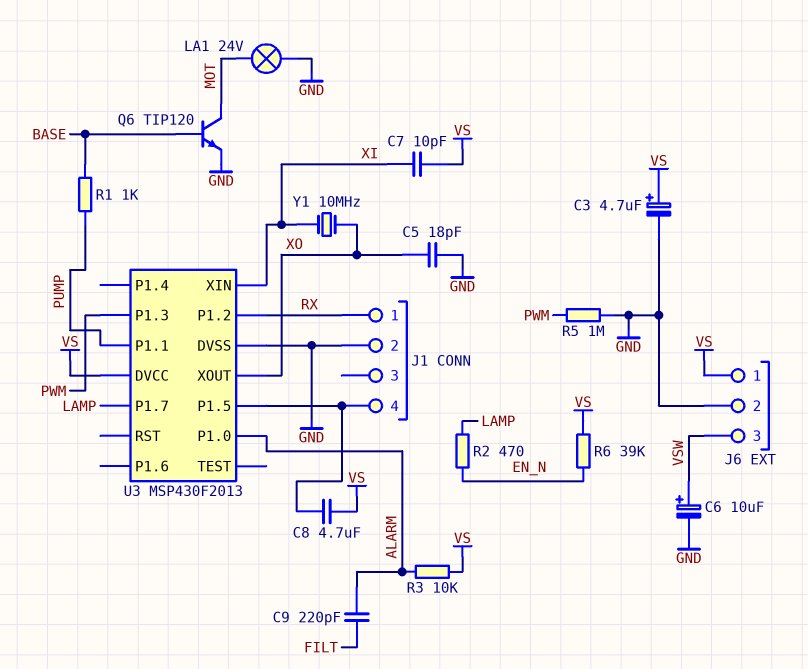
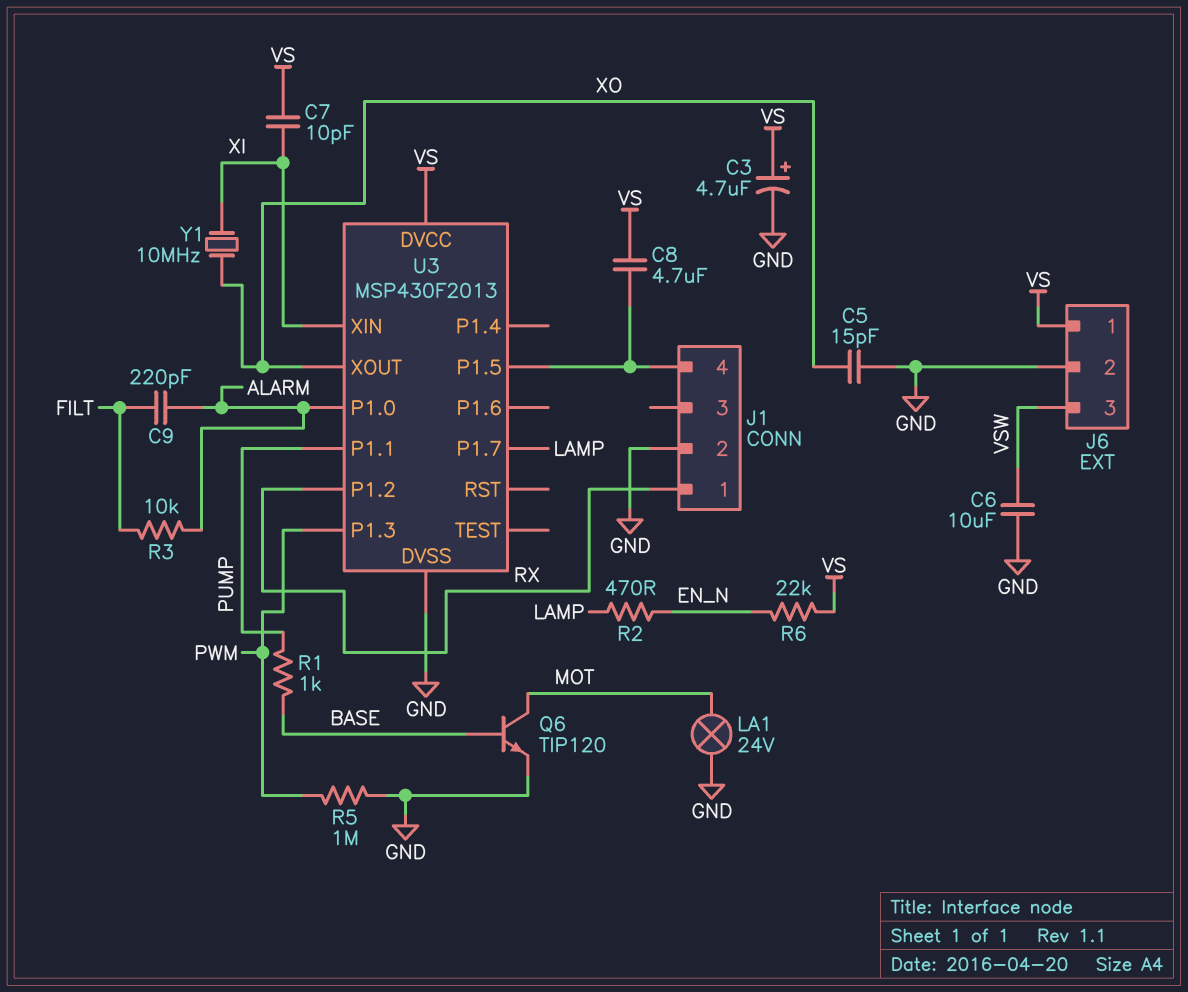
C5: 18pF (GND, XO) -> 15pF (GND, XO)
C6: 10uF (plus VSW, minus GND) -> 10uF (GND, VSW)
R3: 10k (ALARM, VS) -> 10k (ALARM, FILT)
R6: 39k (EN_N, VS) -> 22k (EN_N, VS)

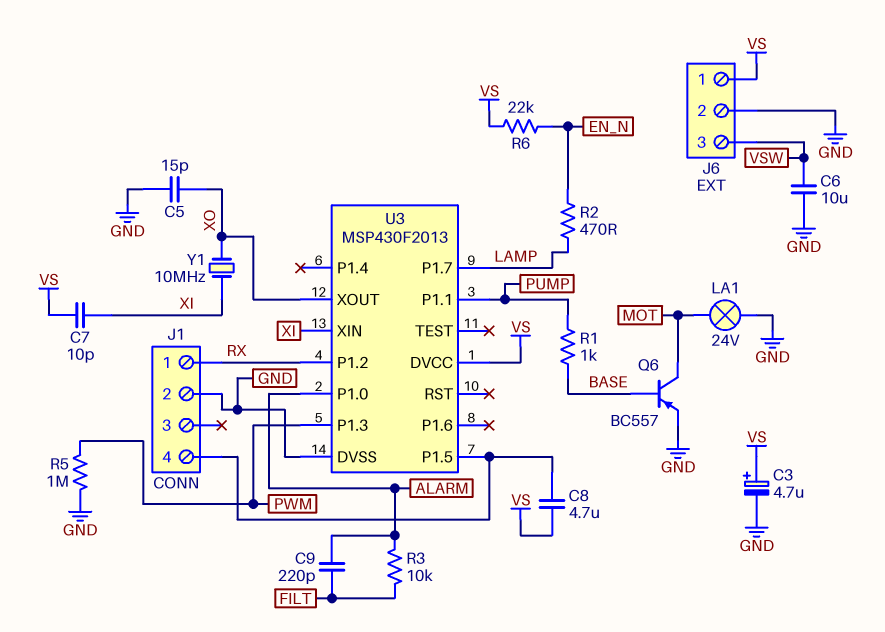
Q6: NPN TIP120 (B BASE, C MOT, E GND) -> PNP BC557 (B BASE, C MOT, E GND)

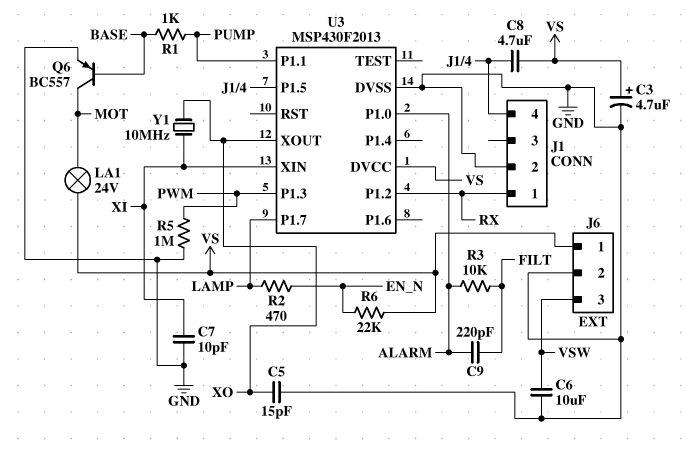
C7: 10pF (VS, XI) -> 10pF (GND, XI)
LA1: lamp 24V (GND, MOT) -> lamp 24V (MOT, VS)

